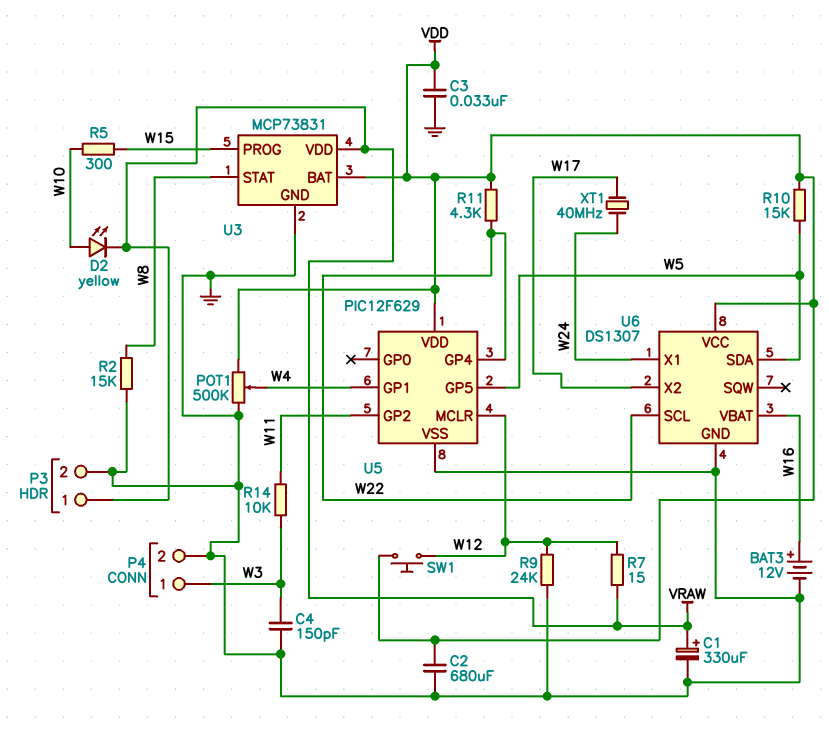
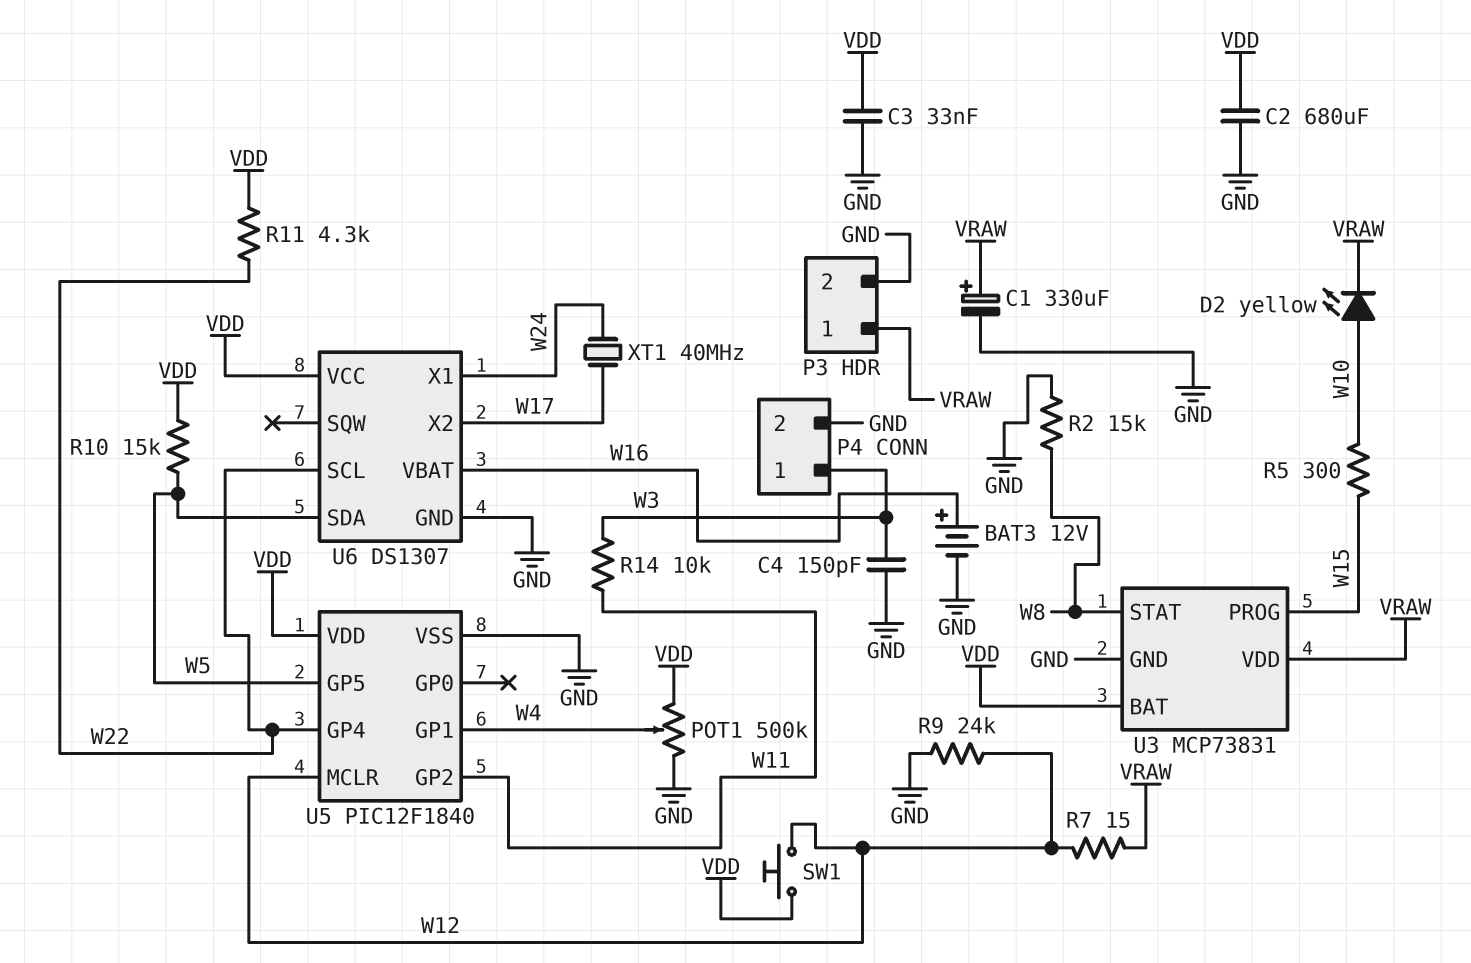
U5: PIC12F629 -> PIC12F1840

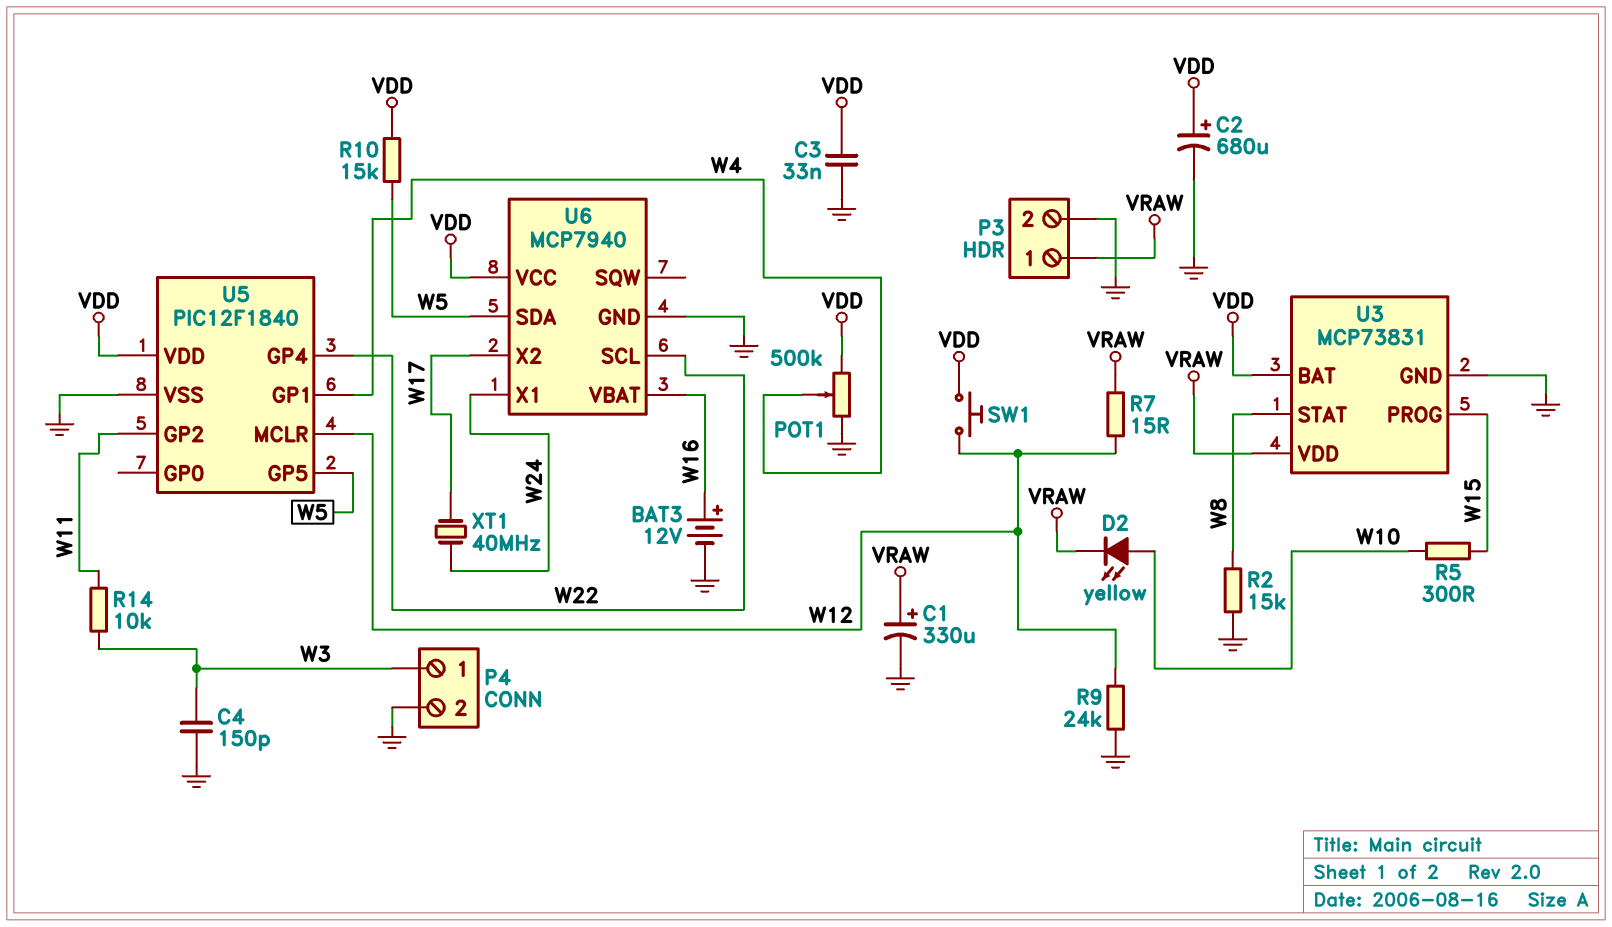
C2: 680uF (GND, VDD) -> 680uF (plus VDD, minus GND)
R11: 4.3k (VDD, W22) -> none
U6: DS1307 -> MCP7940

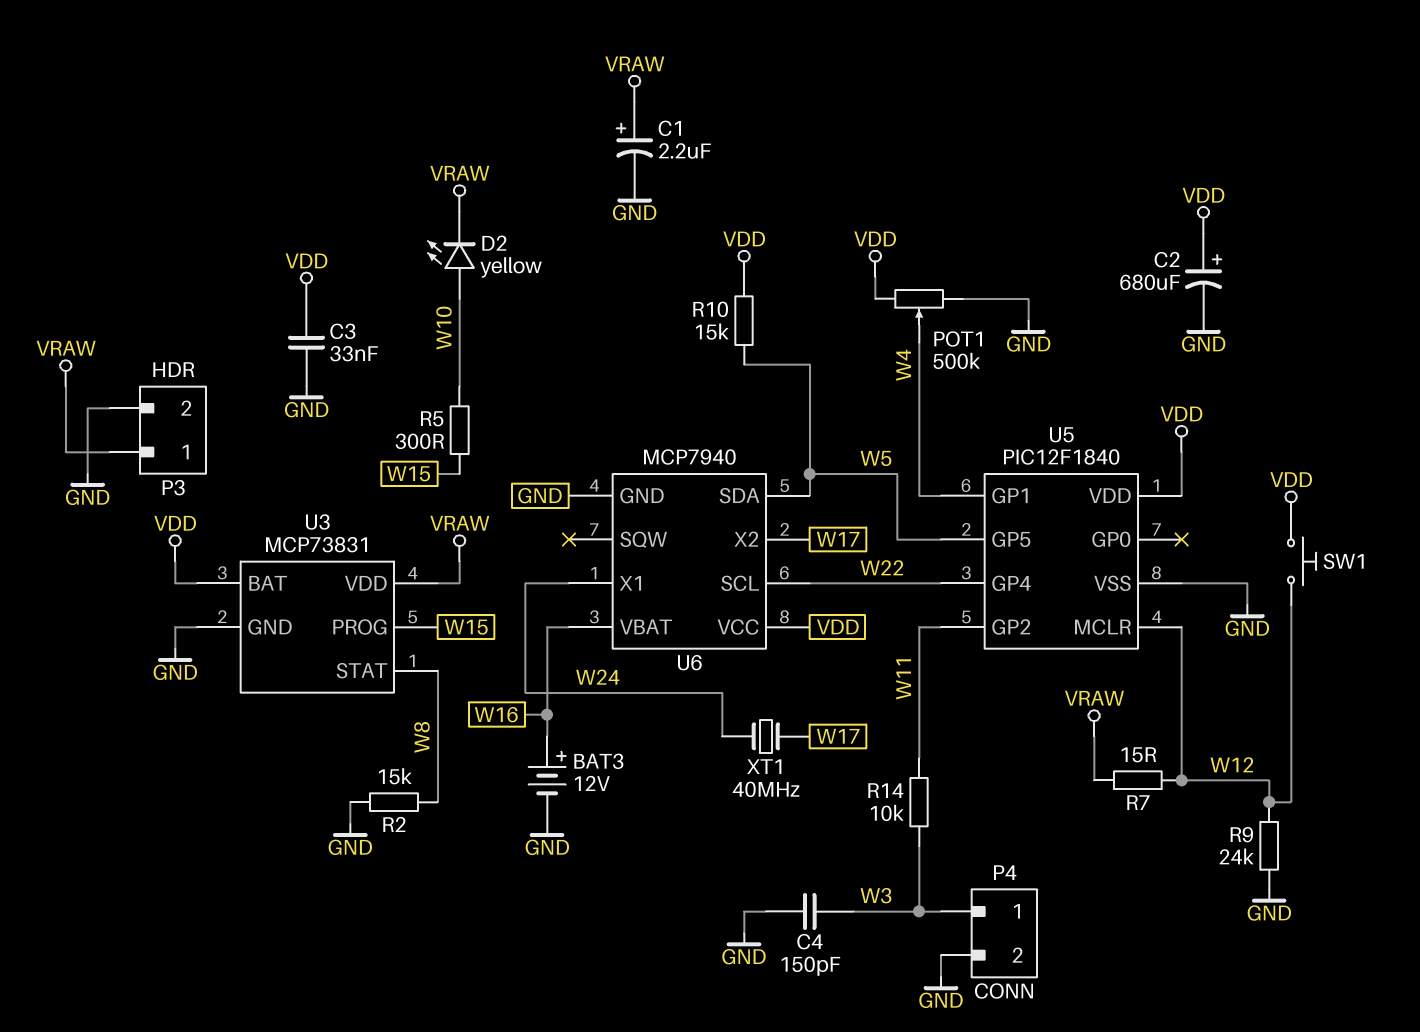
C1: 330uF (plus VRAW, minus GND) -> 2.2uF (plus VRAW, minus GND)

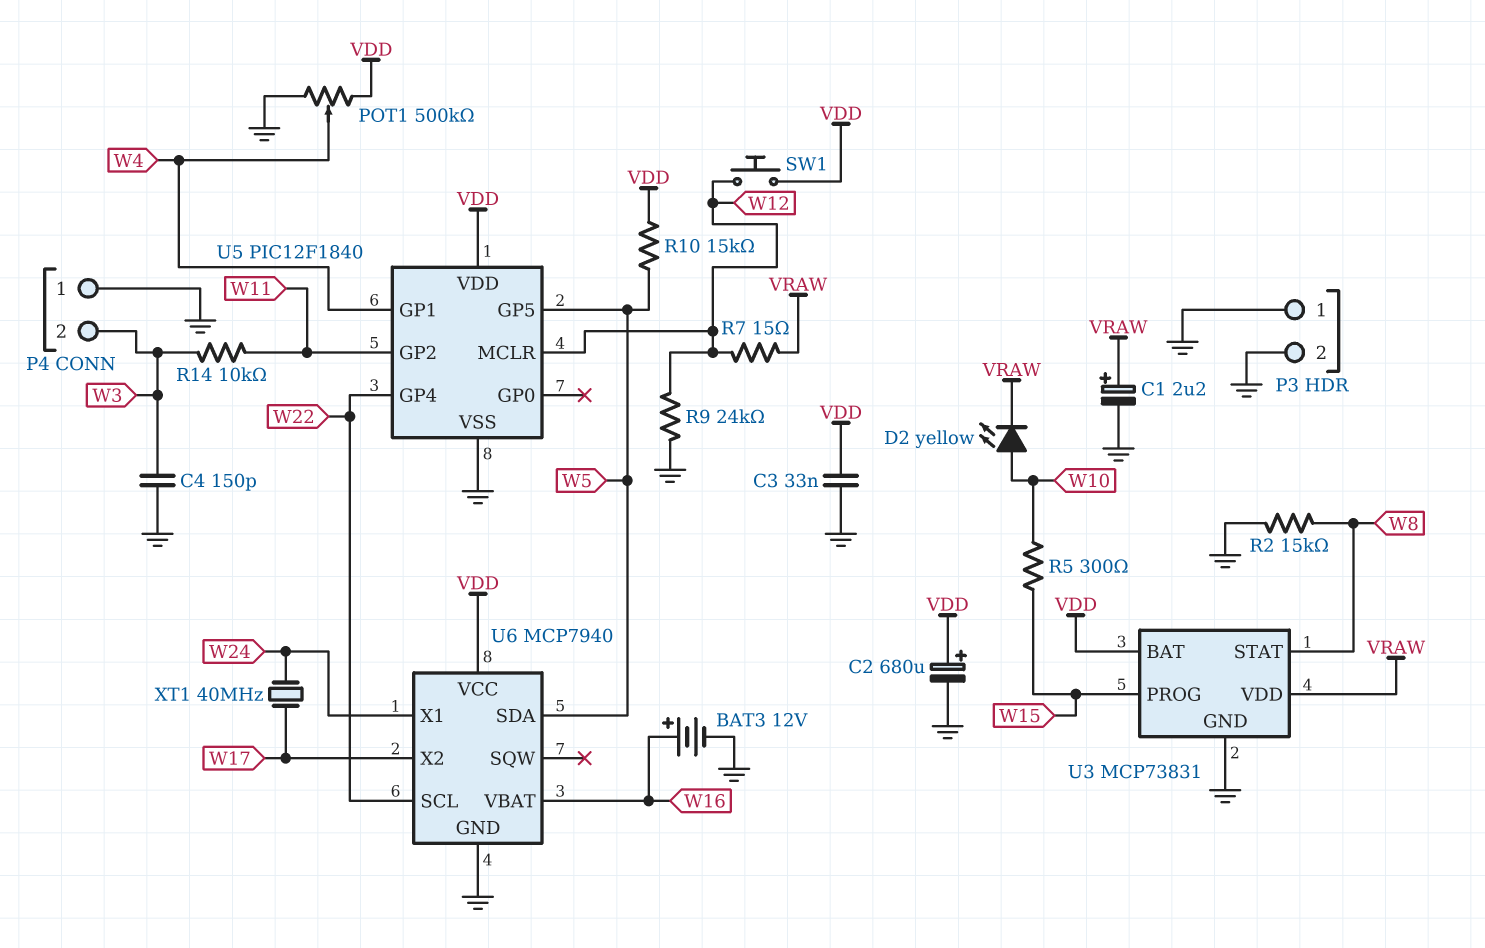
P3 pin 1: VRAW -> GND
P4 pin 1: W3 -> GND
P4 pin 2: GND -> W3

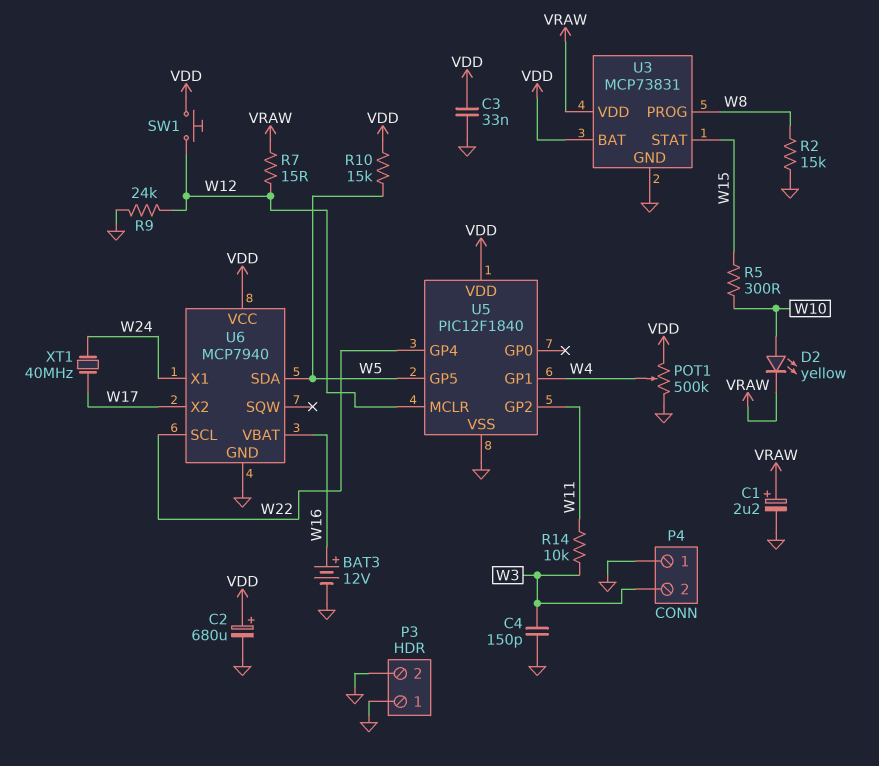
U3 pin PROG: W15 -> W8
U3 pin STAT: W8 -> W15

